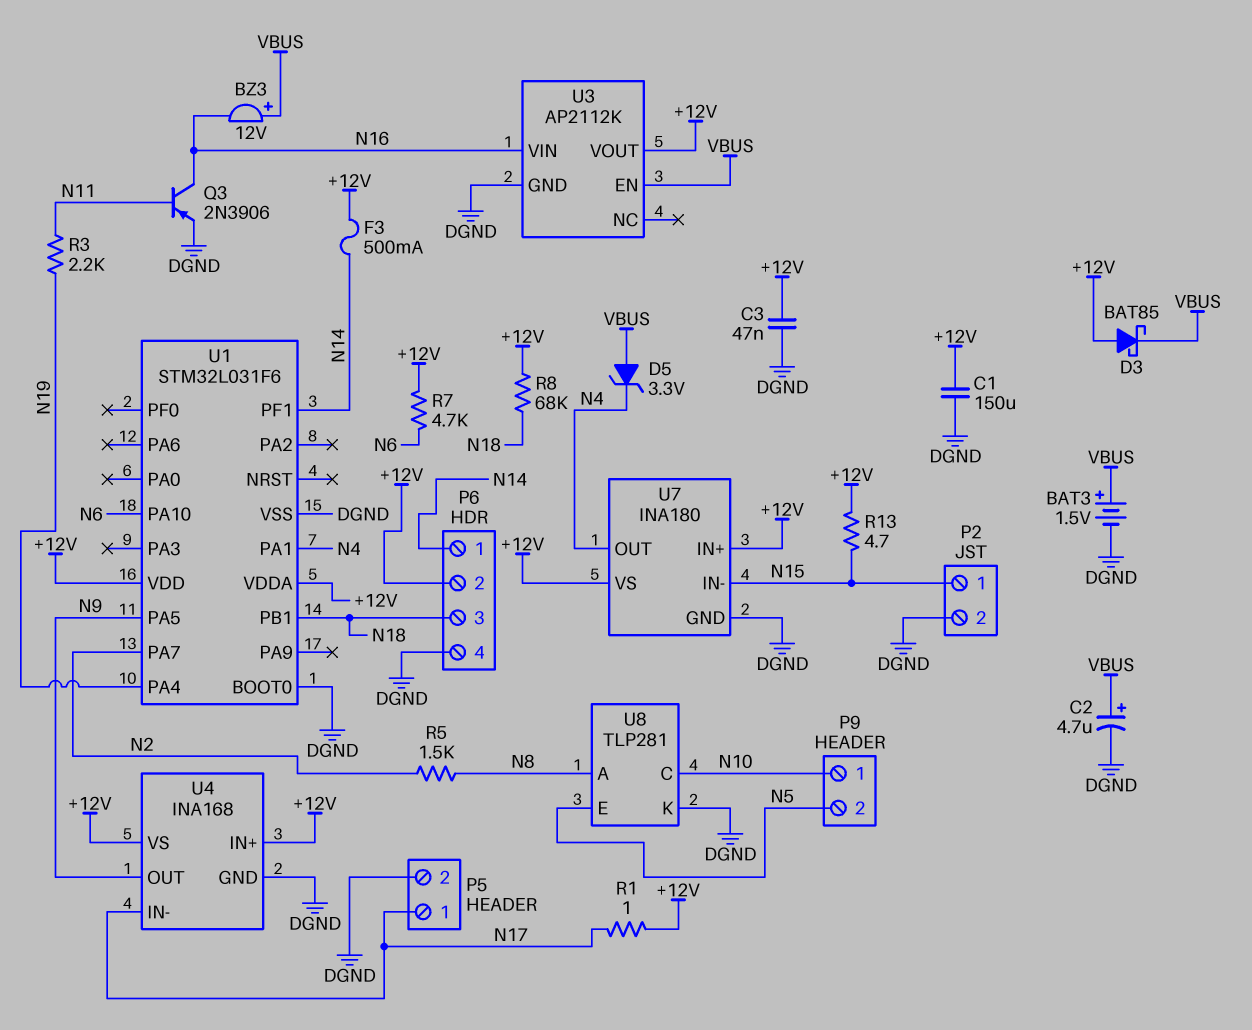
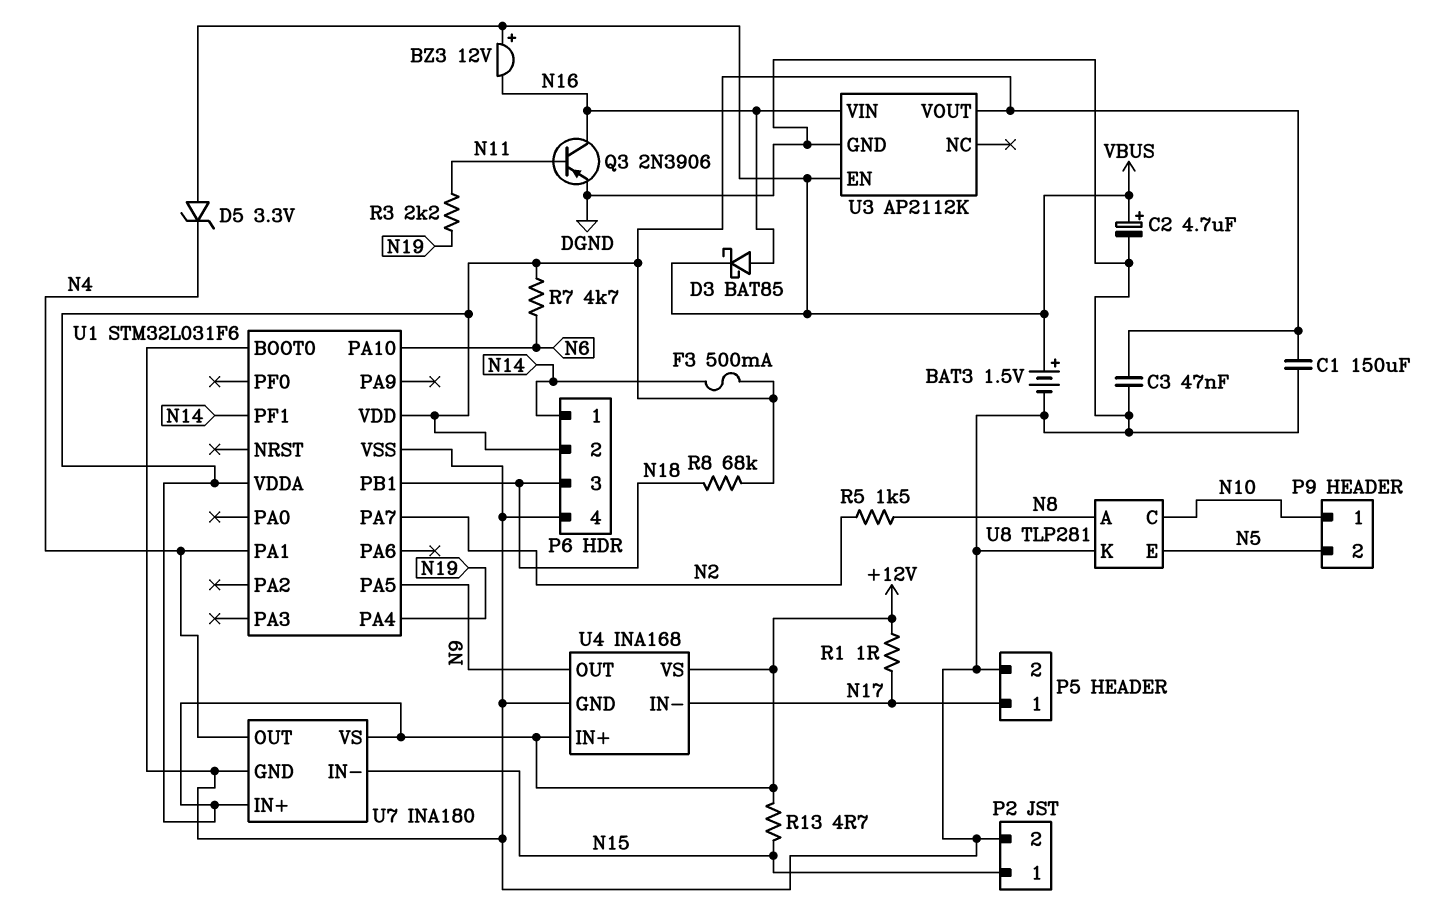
D3: schottky BAT85 (A +12V, K VBUS) -> schottky BAT85 (A N16, K VBUS)

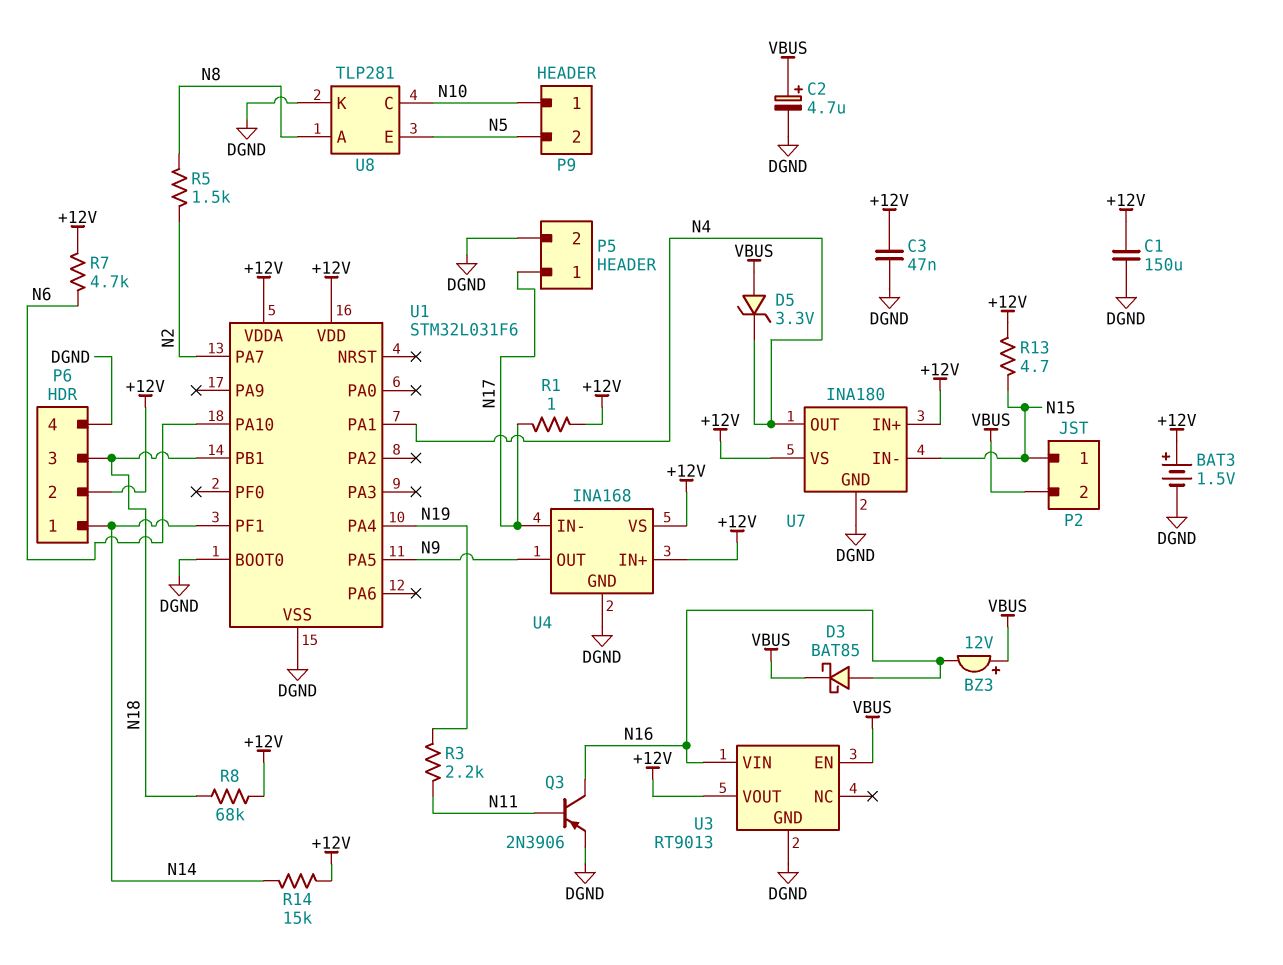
BAT3: 1.5V (plus VBUS, minus DGND) -> 1.5V (plus +12V, minus DGND)
F3: 500mA (+12V, N14) -> none
P2 pin 2: DGND -> VBUS
R14: none -> 15k (+12V, N14)
U3: AP2112K -> RT9013

